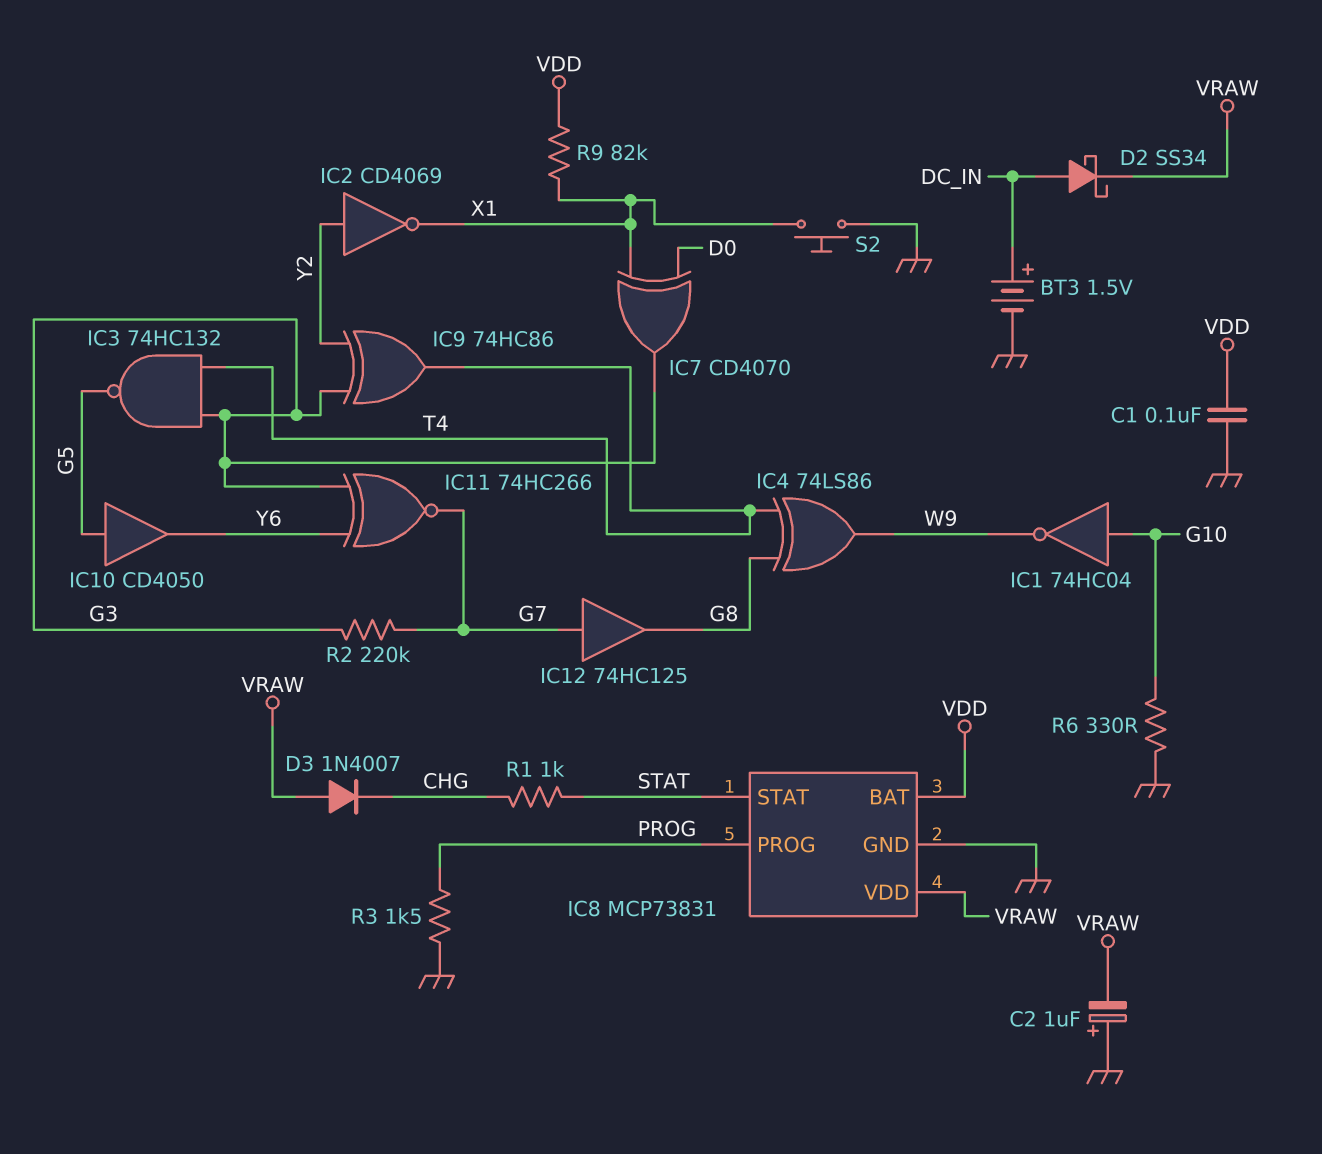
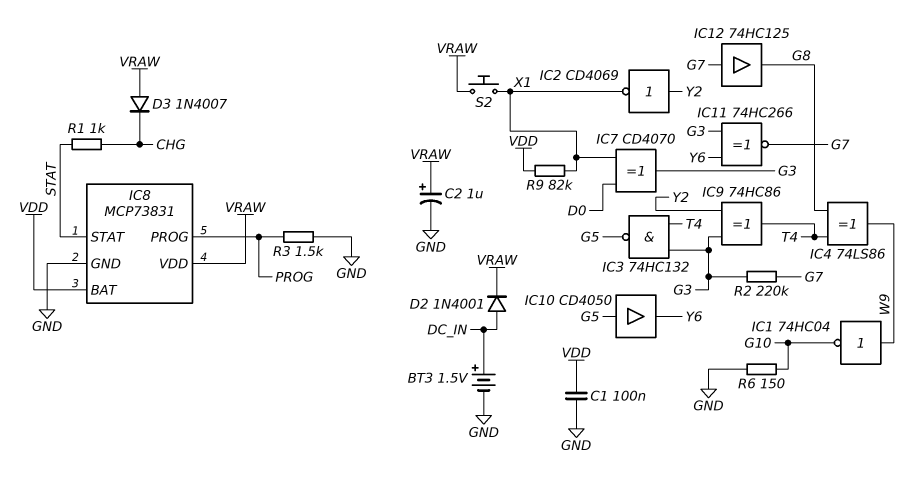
C2: 1uF (plus GND, minus VRAW) -> 1uF (plus VRAW, minus GND)
D2: schottky SS34 (A DC_IN, K VRAW) -> diode 1N4001 (A DC_IN, K VRAW)
IC1: NOT 74HC04 (in G10, out W9) -> NOT 74HC04 (in W9, out G10)
R6: 330 (G10, GND) -> 150 (G10, GND)
S2: button (GND, X1) -> button (VRAW, X1)

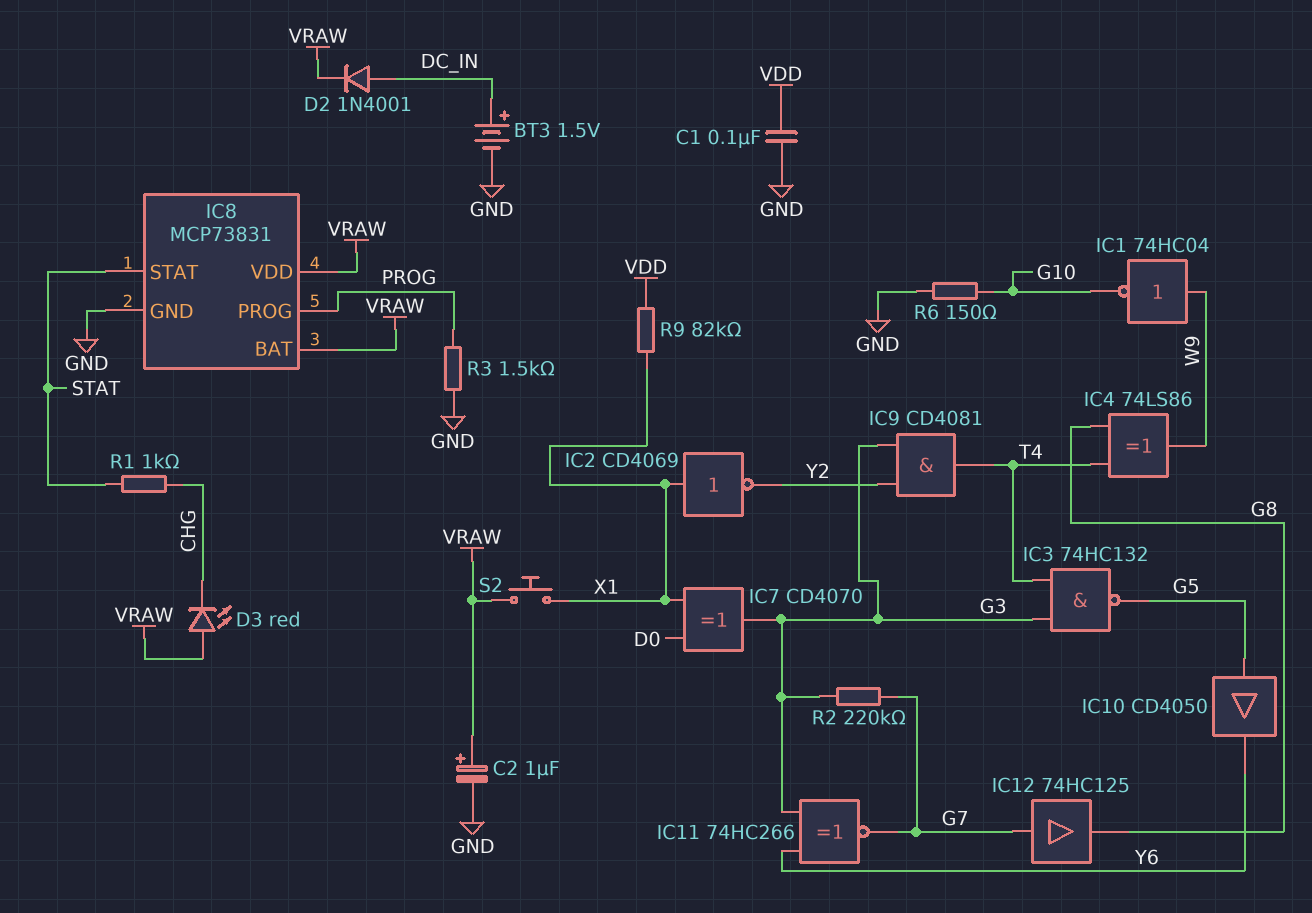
D3: diode 1N4007 (A VRAW, K CHG) -> LED red (A VRAW, K CHG)
IC2: NOT CD4069 (in Y2, out X1) -> NOT CD4069 (in X1, out Y2)
IC8 pin BAT: VDD -> VRAW
IC9: XOR 74HC86 (in G3, in Y2, out T4) -> AND CD4081 (in G3, in Y2, out T4)

